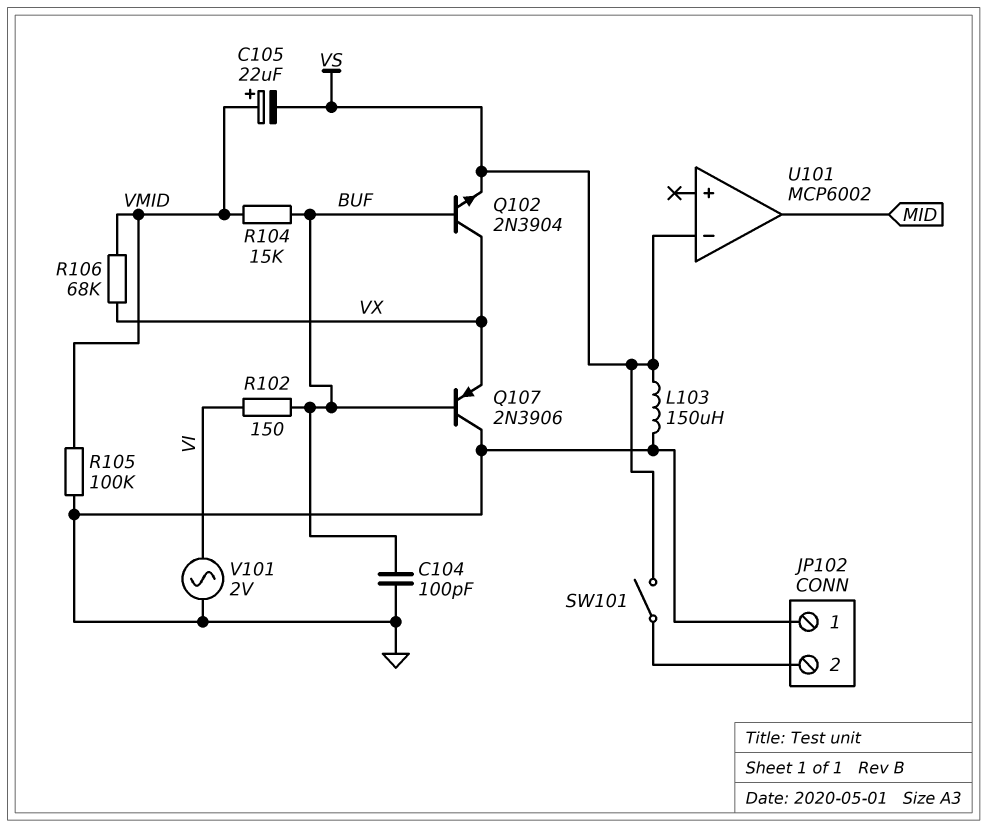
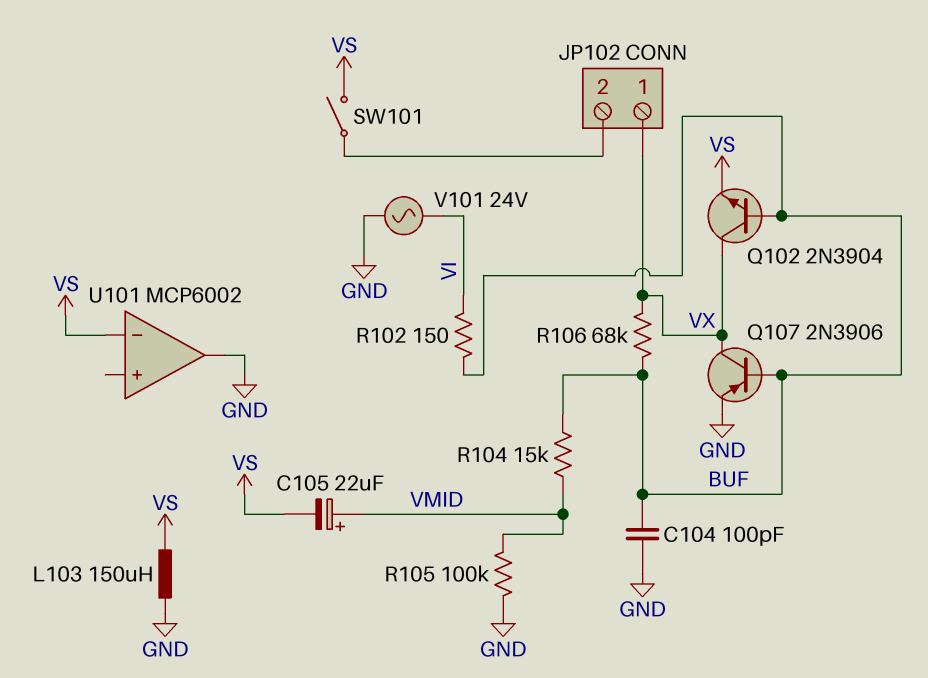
JP102 pin 1: GND -> VX
Q107: PNP 2N3906 (B BUF, C GND, E VX) -> PNP 2N3906 (B BUF, C VX, E GND)
R106: 68k (VMID, VX) -> 68k (BUF, VX)
U101 pin out: MID -> GND
V101: AC 2V (GND, VI) -> AC 24V (GND, VI)

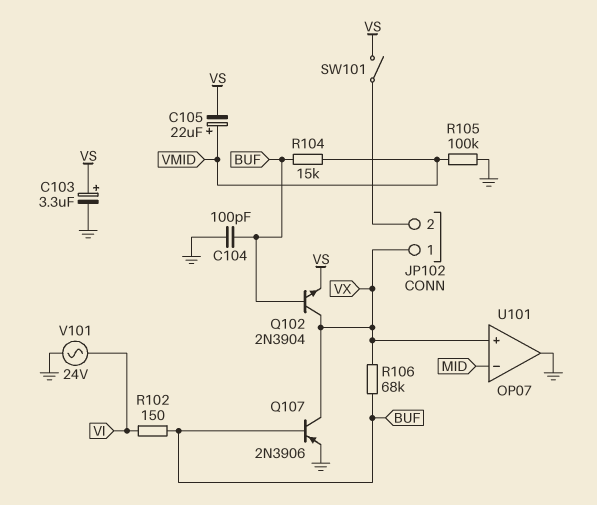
C103: none -> 3.3uF (plus VS, minus GND)
L103: 150uH (GND, VS) -> none
U101: MCP6002 -> OP07
U101 pin in+: none -> VX
U101 pin in-: VS -> MID

